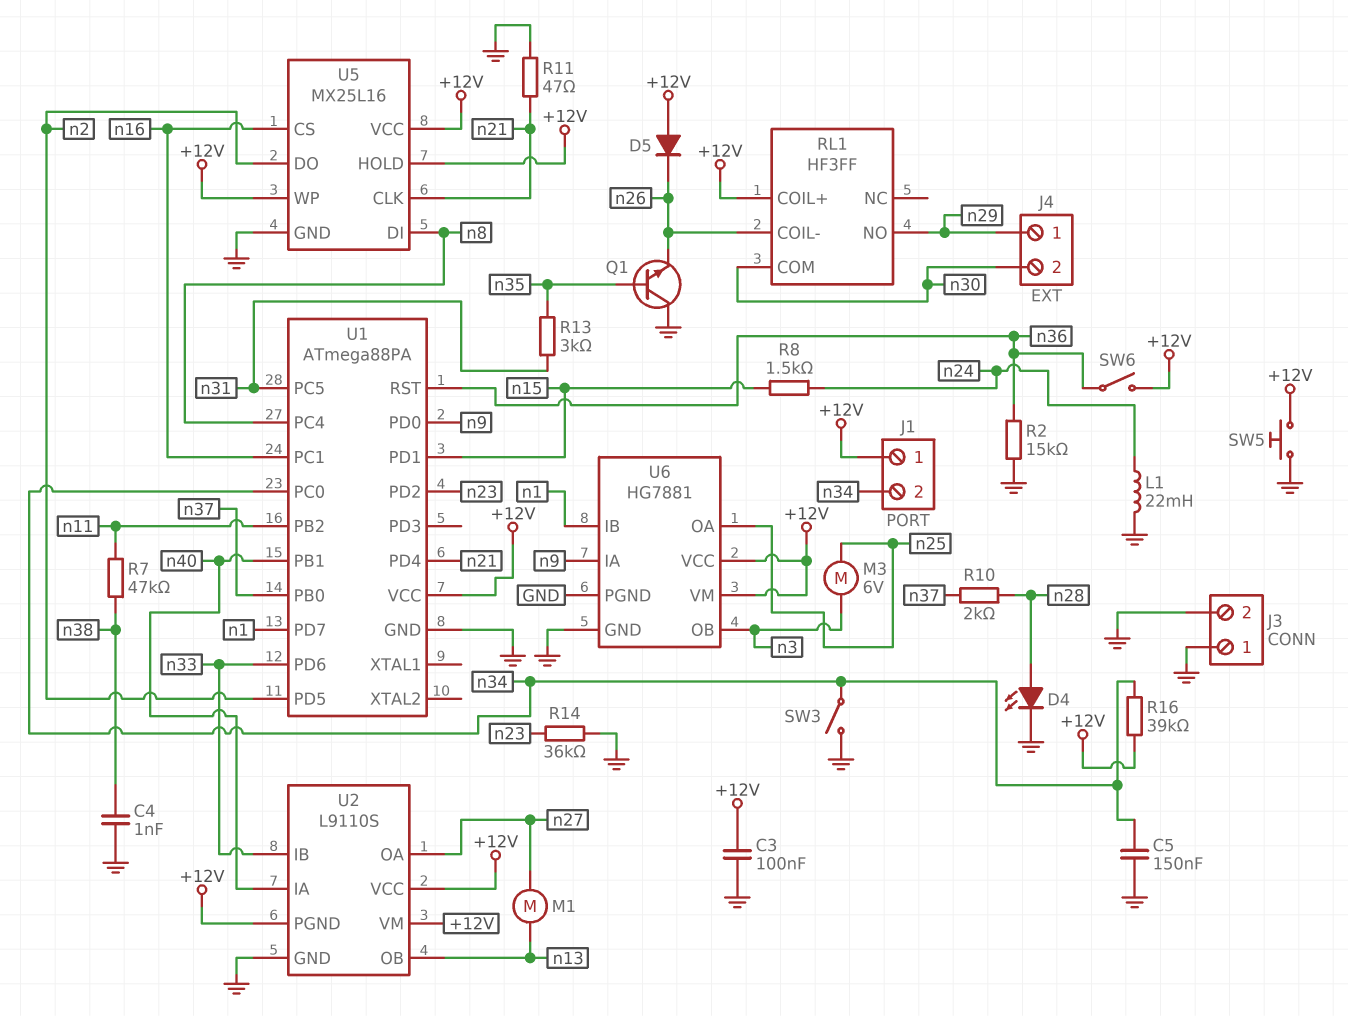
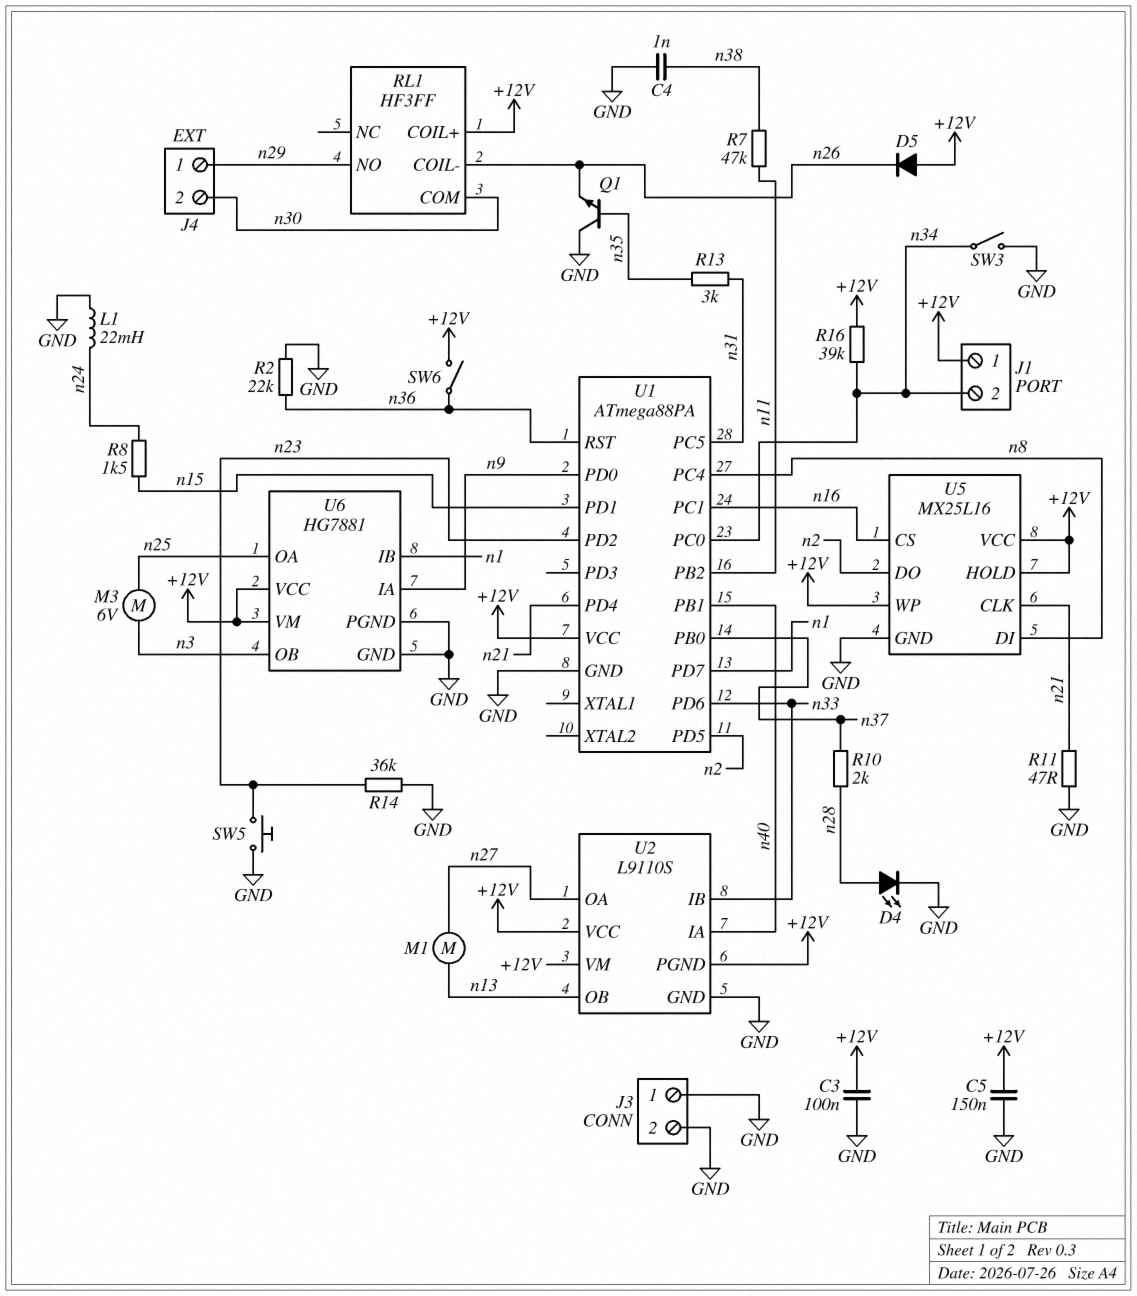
C5: 150nF (GND, n34) -> 150nF (+12V, GND)
R2: 15k (GND, n36) -> 22k (GND, n36)
SW5: button (+12V, GND) -> button (GND, n23)

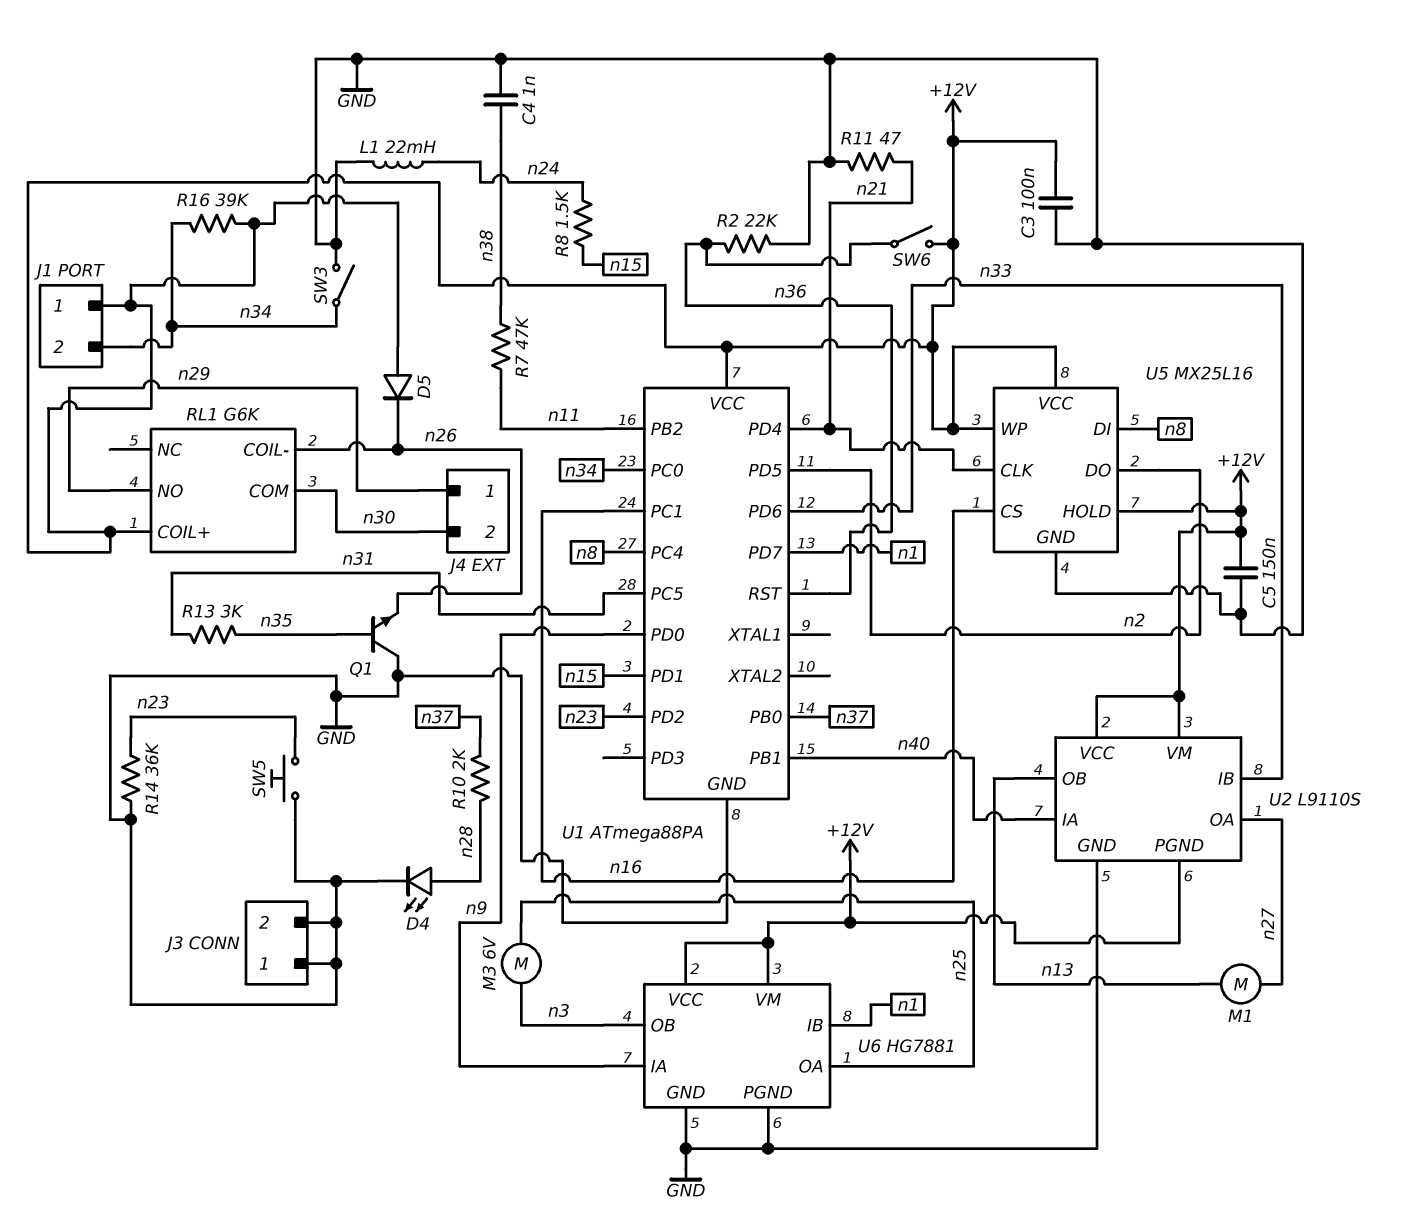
RL1: HF3FF -> G6K

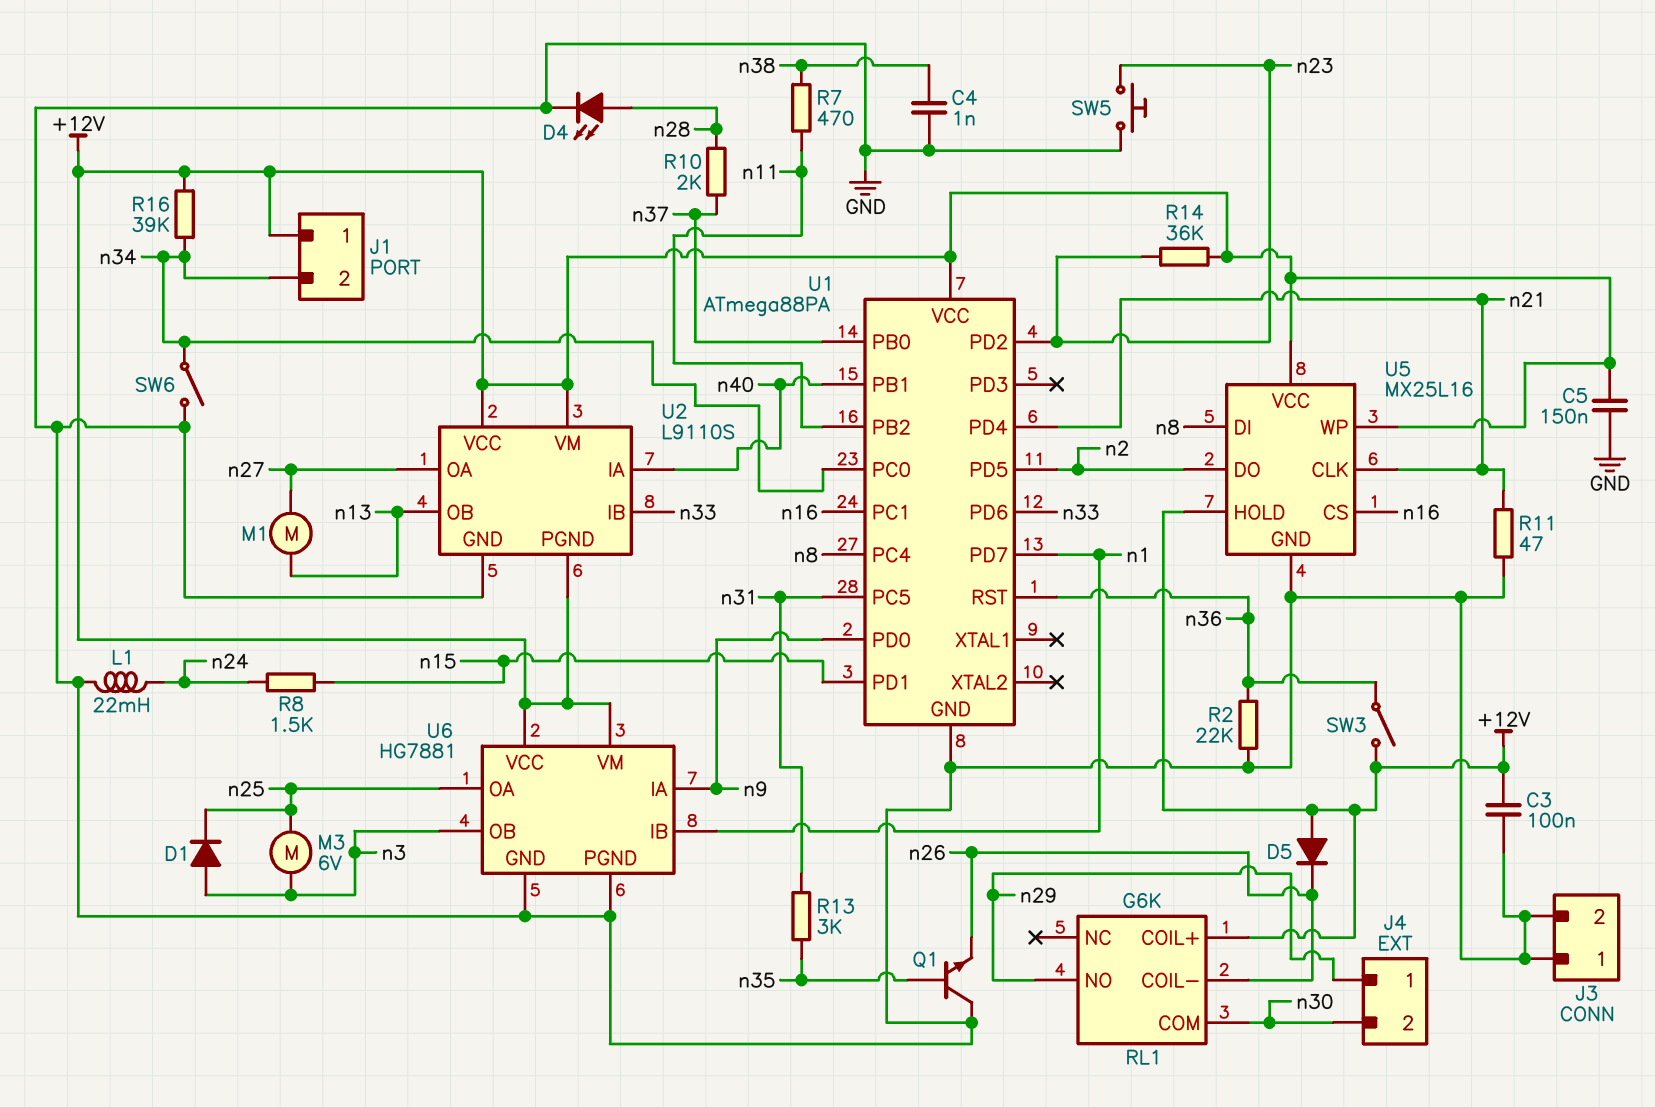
D1: none -> diode (A n3, K n25)
R7: 47k (n11, n38) -> 470 (n11, n38)
R14: 36k (GND, n23) -> 36k (+12V, n23)
SW3: switch (GND, n34) -> switch (+12V, n36)
SW6: switch (+12V, n36) -> switch (GND, n34)

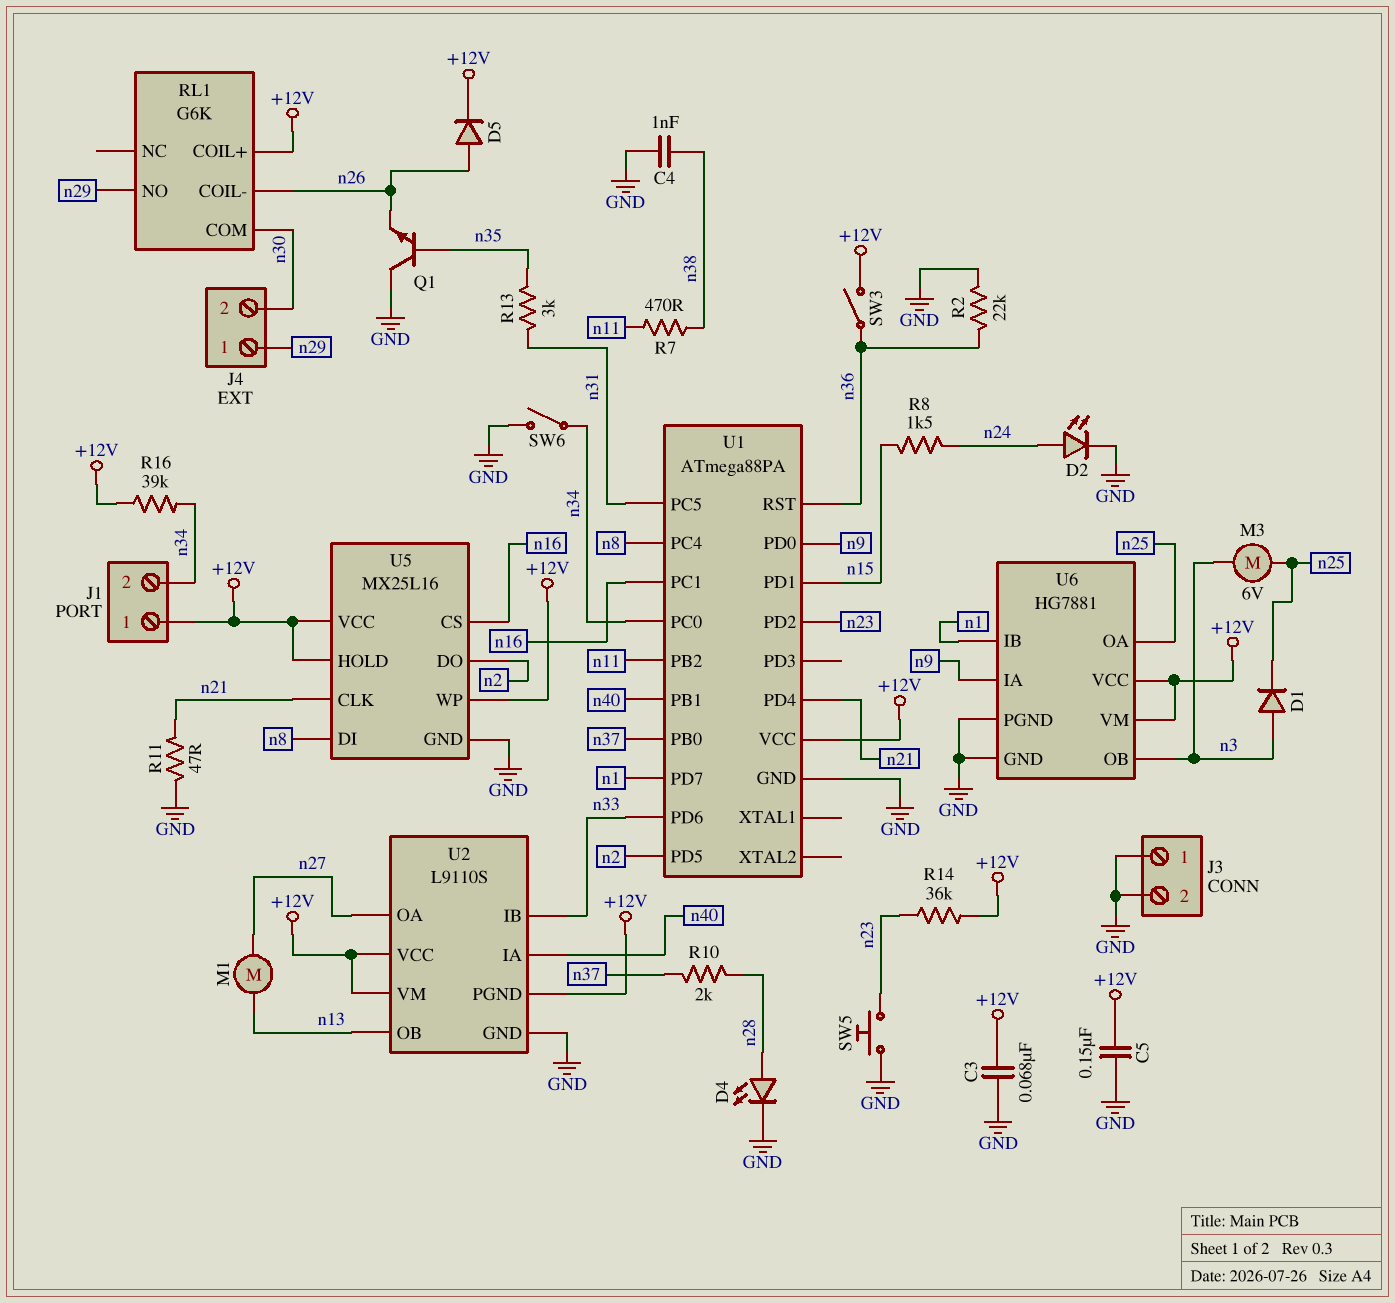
C3: 100nF (+12V, GND) -> 68nF (+12V, GND)
D2: none -> LED (A n24, K GND)
D5: diode (A +12V, K n26) -> diode (A n26, K +12V)
L1: 22mH (GND, n24) -> none

